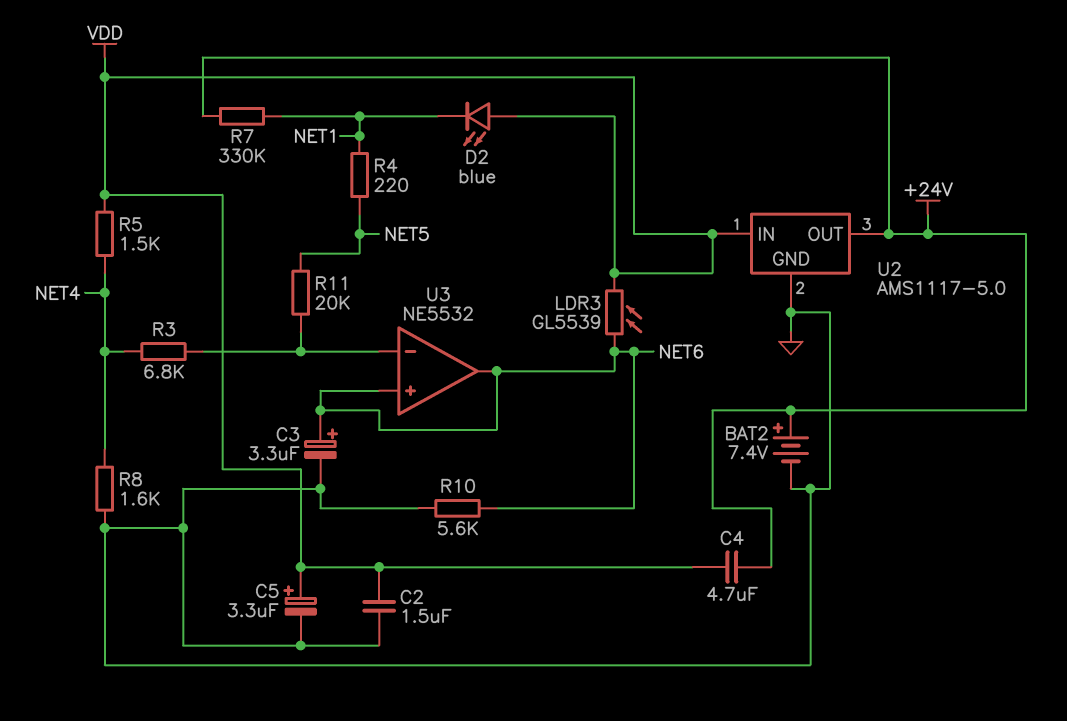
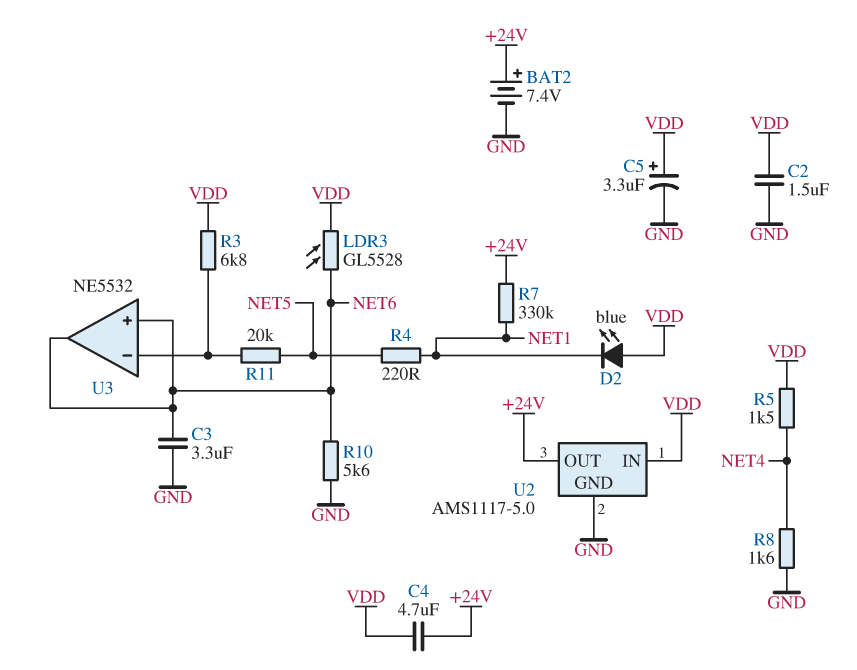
C3: 3.3uF (plus NET6, minus GND) -> 3.3uF (GND, NET6)
LDR3: GL5539 (NET6, VDD) -> GL5528 (NET6, VDD)
R3: 6.8k (NET4, U3/in-) -> 6.8k (U3/in-, VDD)

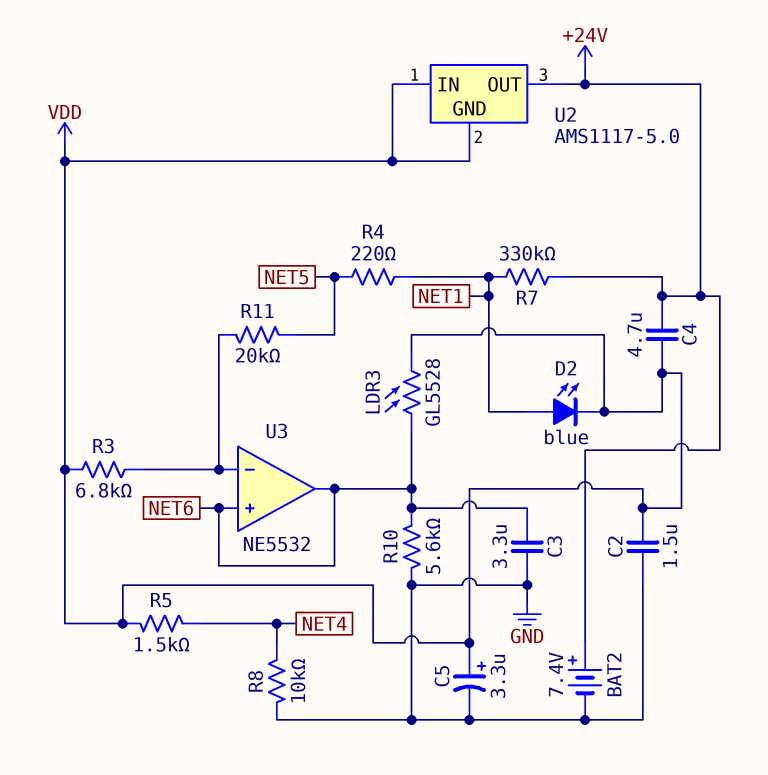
D2: LED blue (A VDD, K NET1) -> LED blue (A NET1, K VDD)
R8: 1.6k (GND, NET4) -> 10k (GND, NET4)
U2 pin GND: GND -> VDD

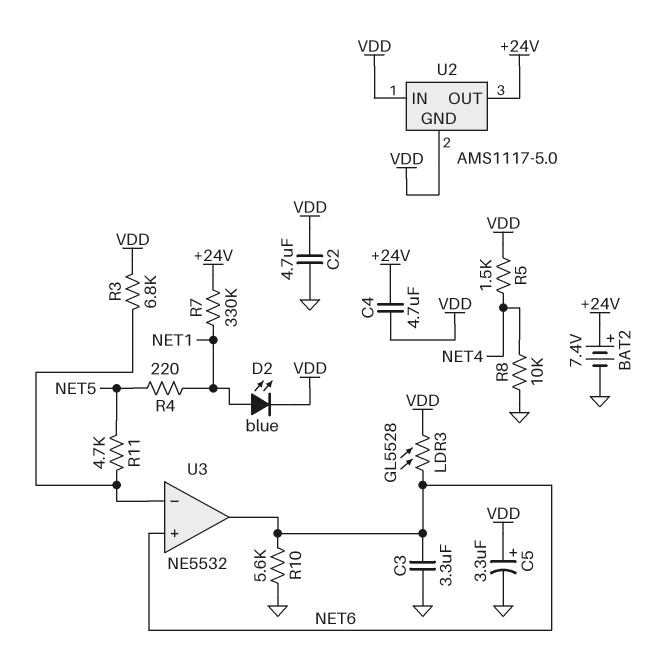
C2: 1.5uF (GND, VDD) -> 4.7uF (GND, VDD)
R11: 20k (NET5, U3/in-) -> 4.7k (NET5, U3/in-)

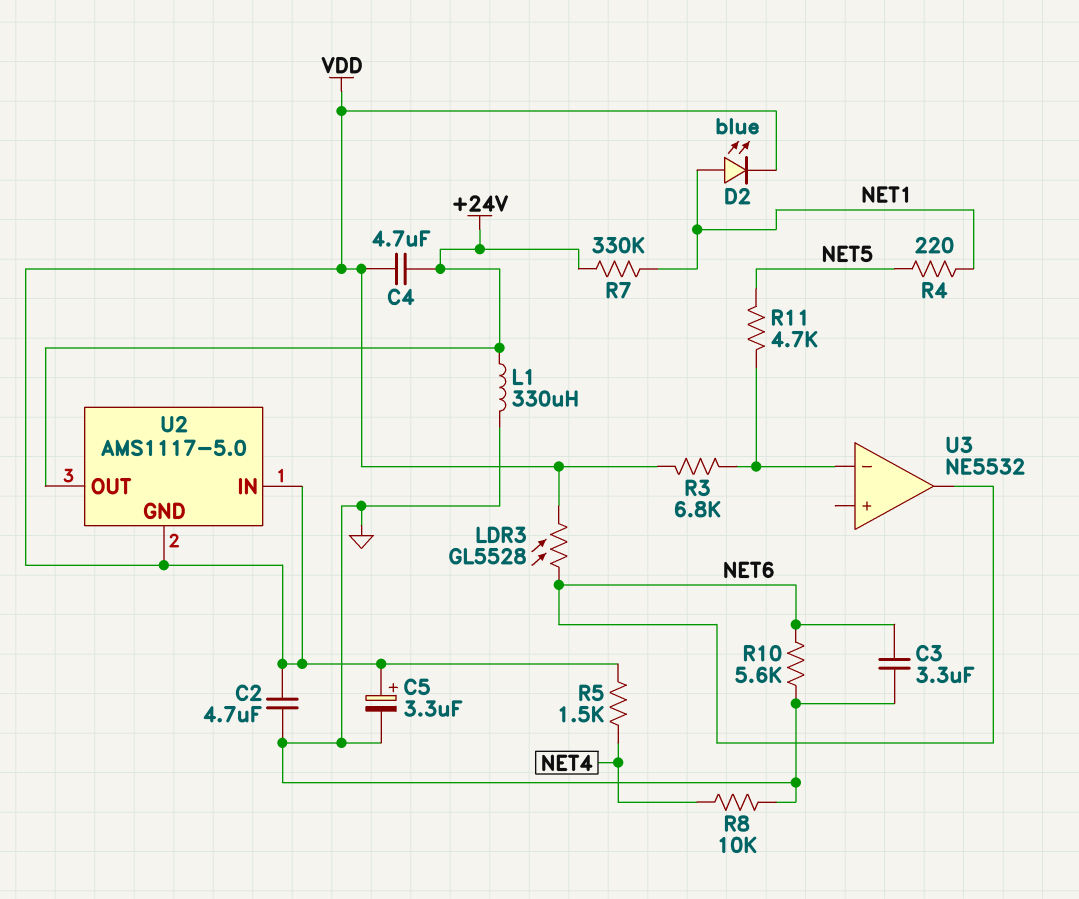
BAT2: 7.4V (plus +24V, minus GND) -> none
L1: none -> 330uH (+24V, GND)
U3 pin in+: NET6 -> none

